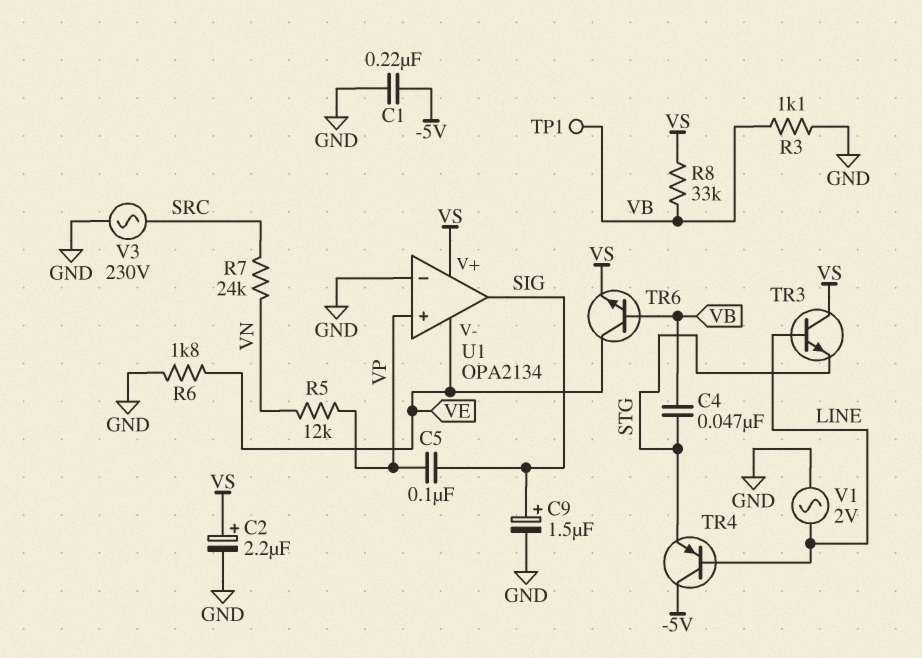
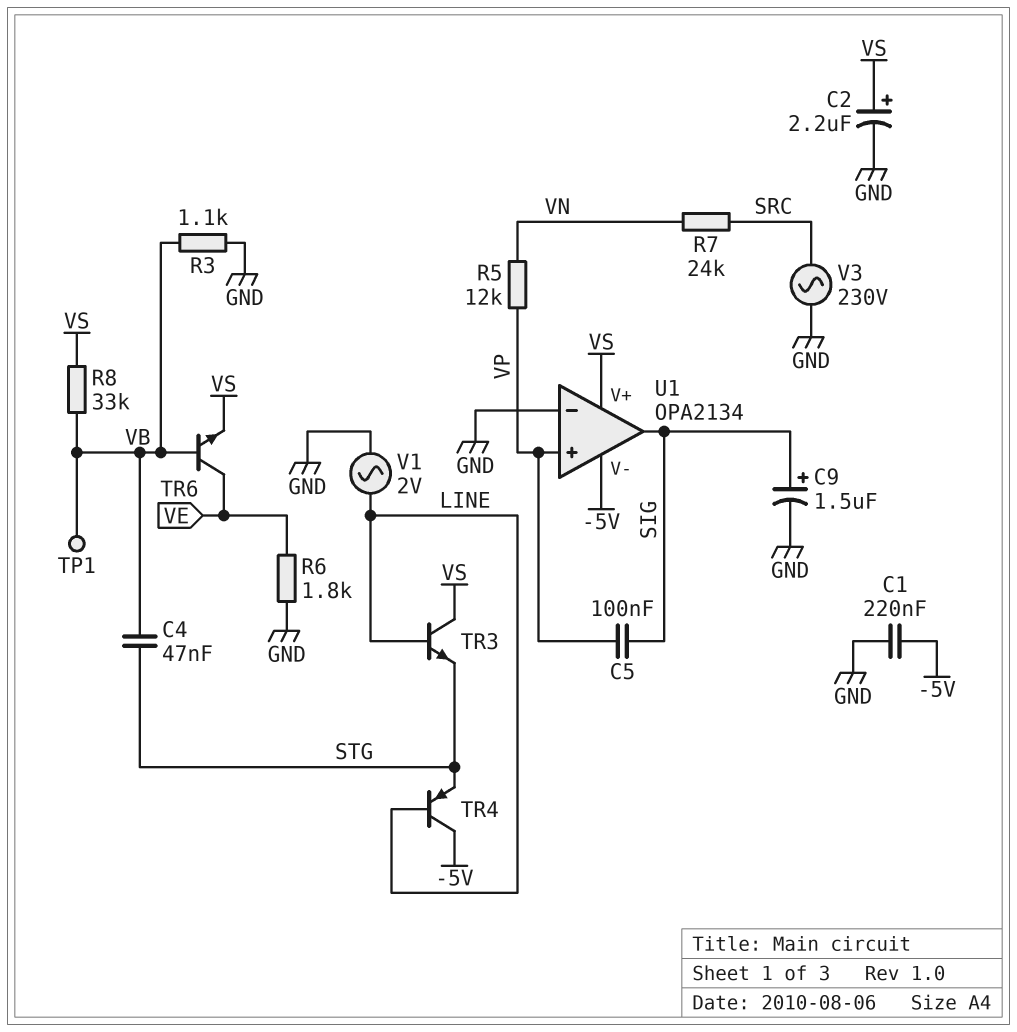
U1 pin V-: VE -> -5V

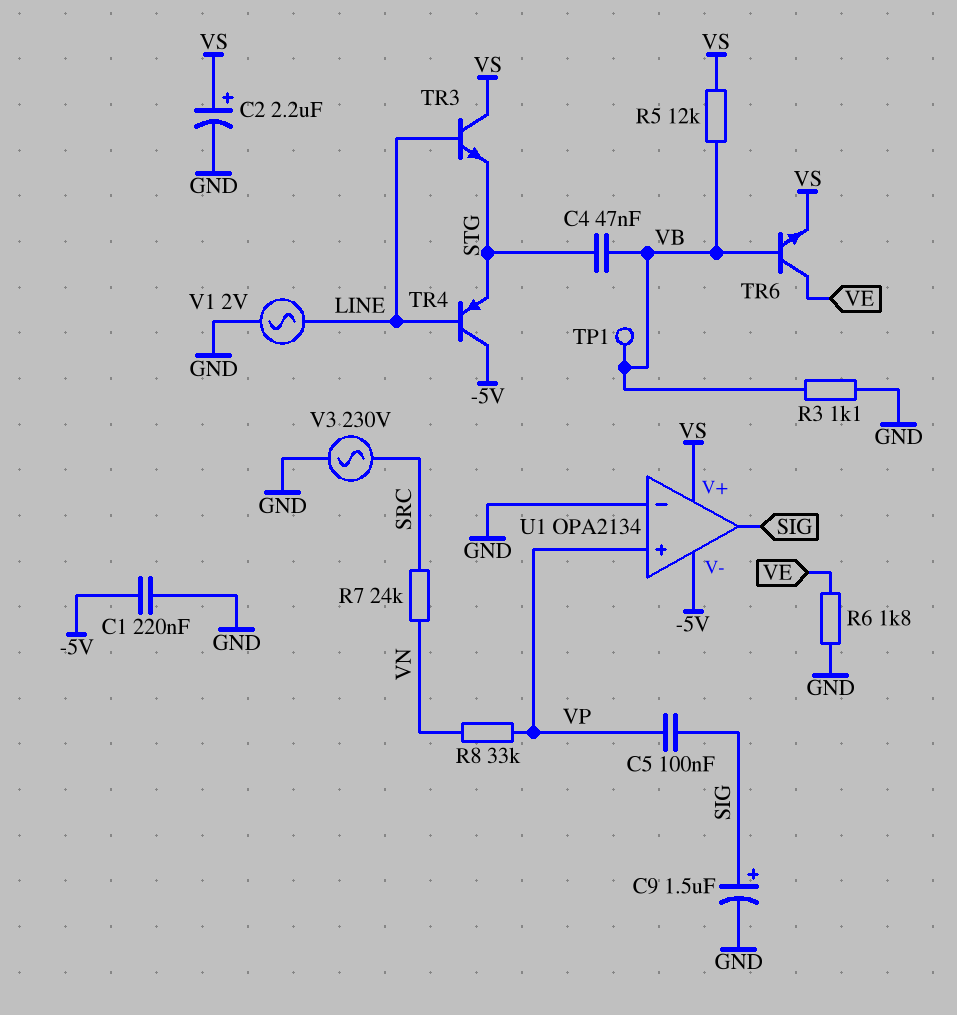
R5: 12k (VN, VP) -> 12k (VB, VS)
R8: 33k (VB, VS) -> 33k (VN, VP)

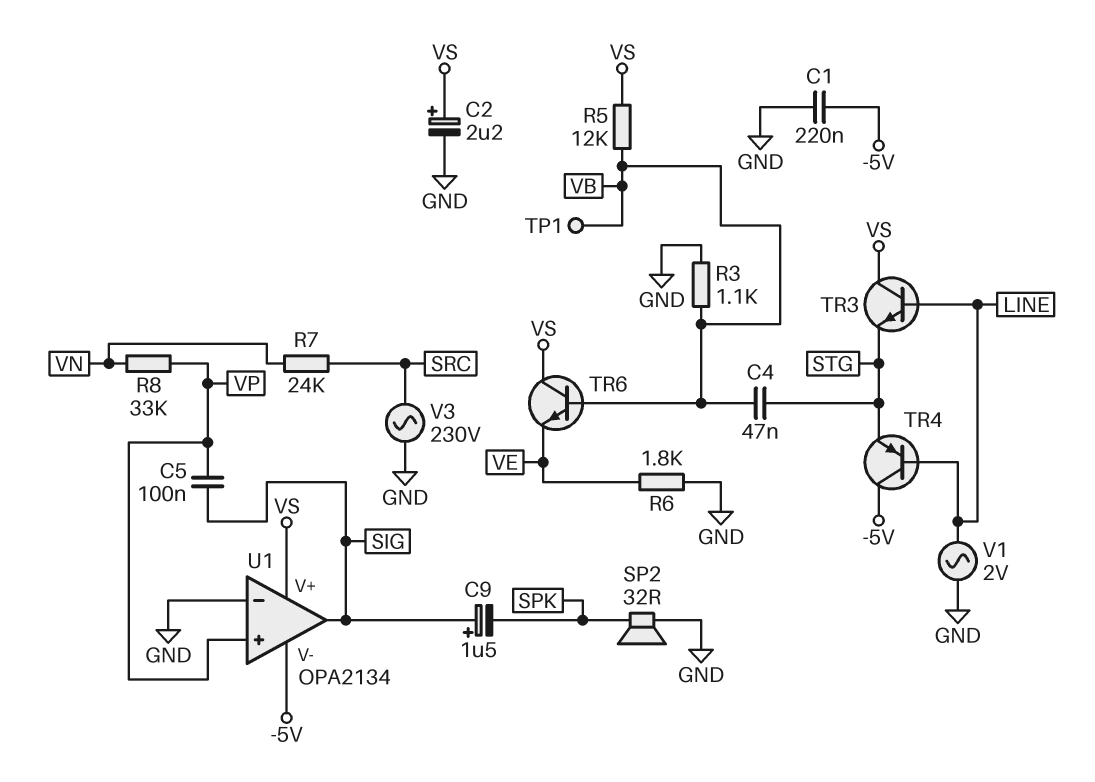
C9: 1.5uF (plus SIG, minus GND) -> 1.5uF (plus SIG, minus SPK)
SP2: none -> speaker 32R (GND, SPK)
TR6: NPN (B VB, C VE, E VS) -> NPN (B VB, C VS, E VE)

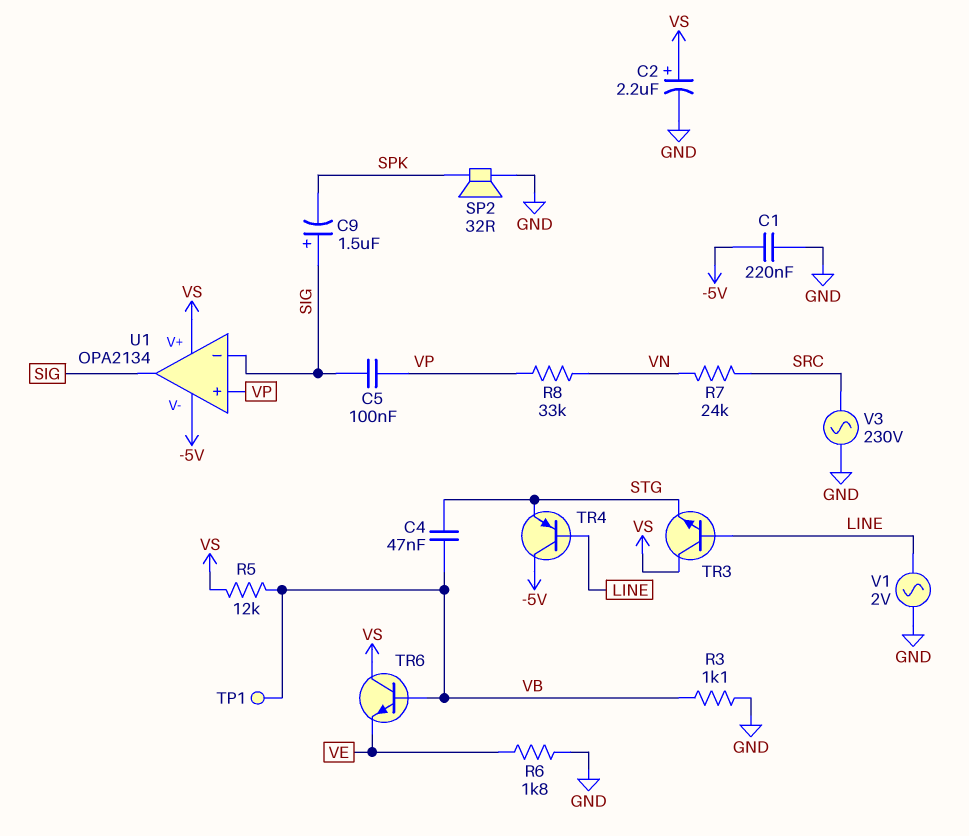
U1 pin in-: GND -> SIG

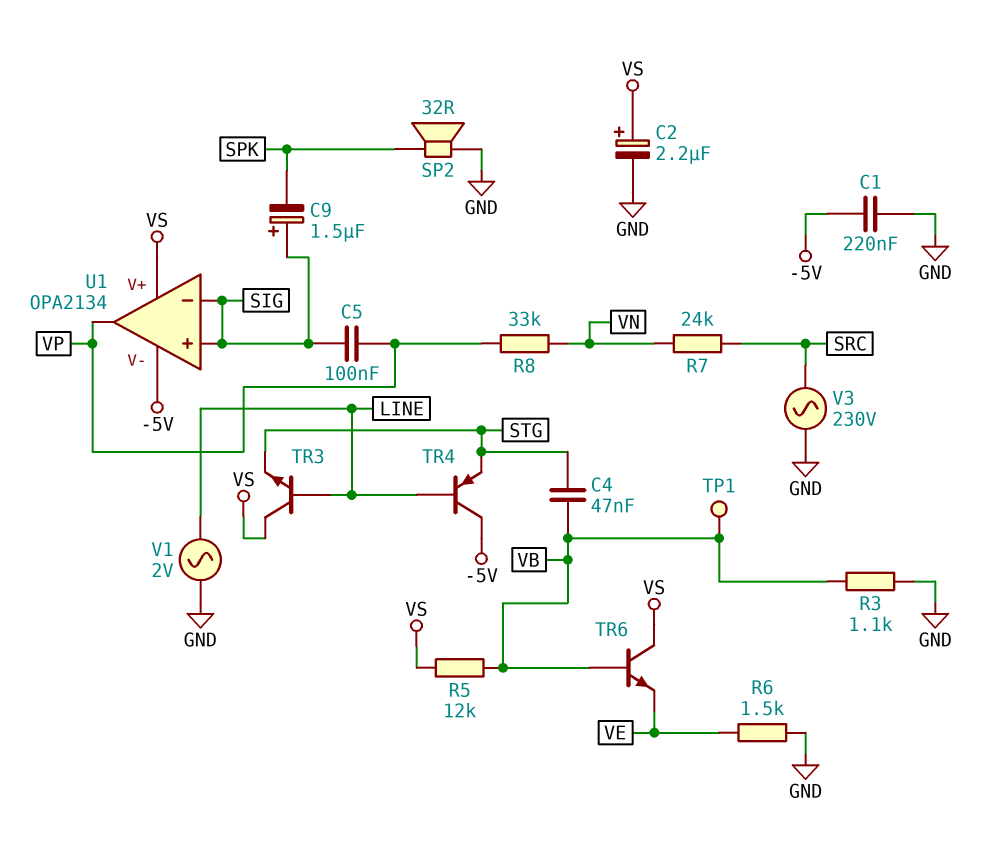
R6: 1.8k (GND, VE) -> 1.5k (GND, VE)
U1 pin in+: VP -> SIG
U1 pin out: SIG -> VP

